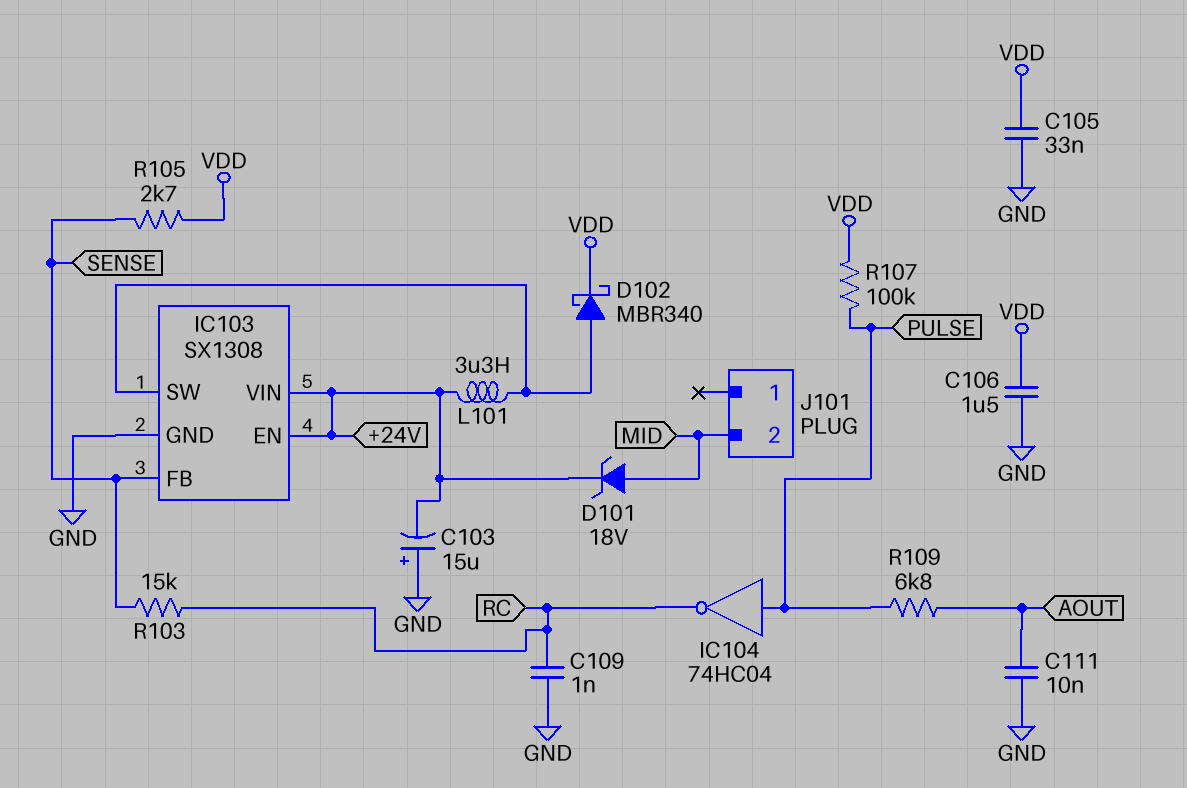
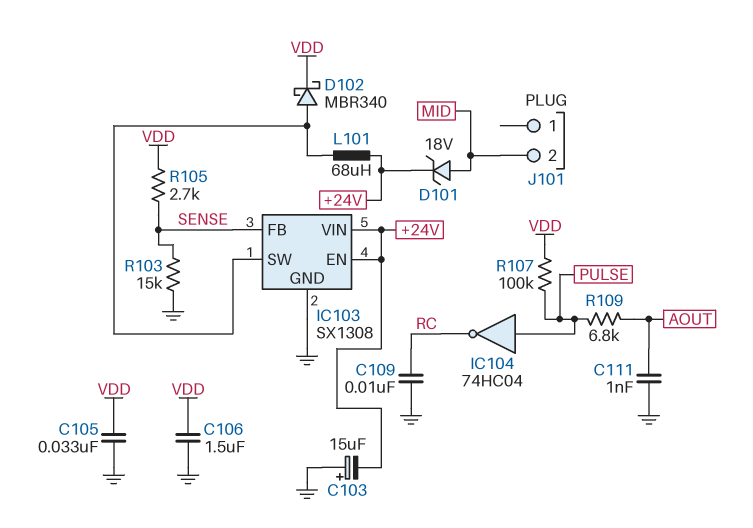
C109: 1nF (GND, RC) -> 10nF (GND, RC)
C111: 10nF (AOUT, GND) -> 1nF (AOUT, GND)
L101: 3.3uH (+24V, IC103/SW) -> 68uH (+24V, IC103/SW)
R103: 15k (RC, SENSE) -> 15k (GND, SENSE)

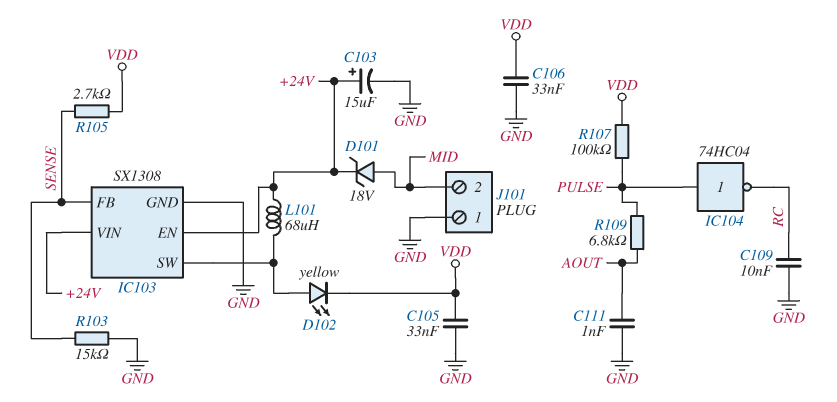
C103: 15uF (plus GND, minus +24V) -> 15uF (plus +24V, minus GND)
C106: 1.5uF (GND, VDD) -> 33nF (GND, VDD)
D102: schottky MBR340 (A IC103/SW, K VDD) -> LED yellow (A IC103/SW, K VDD)
J101 pin 1: none -> GND

